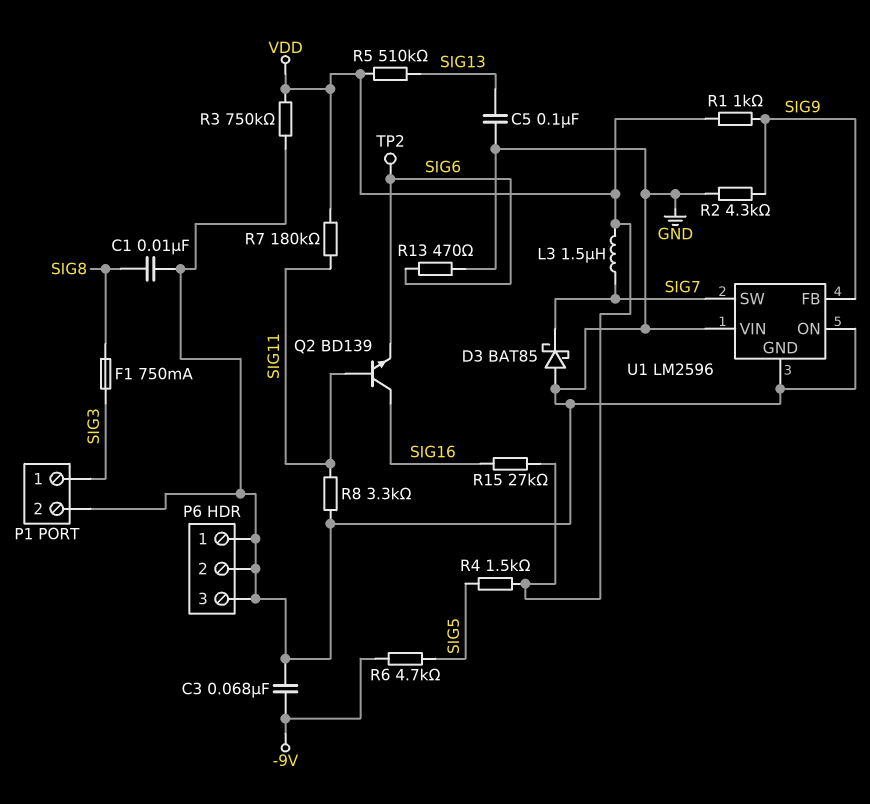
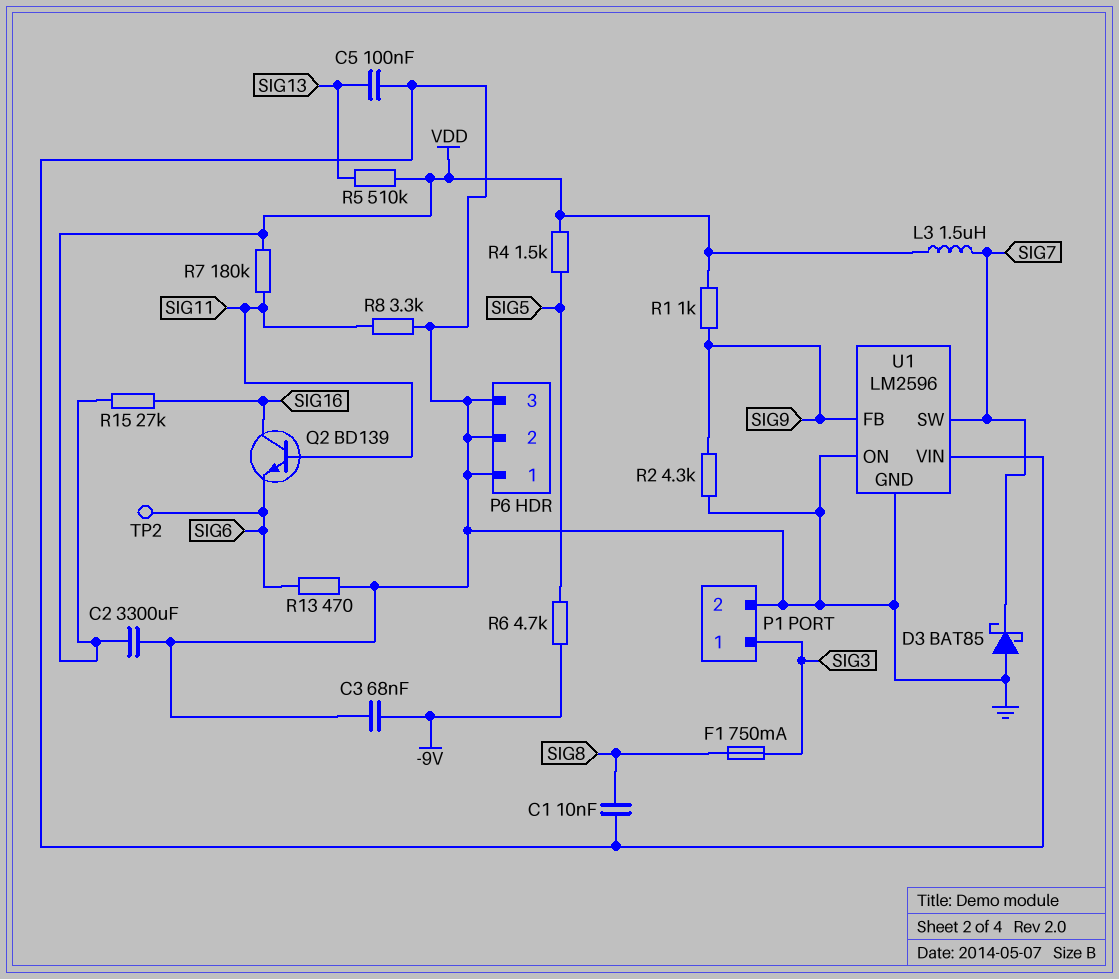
C2: none -> 3300uF (GND, VDD)
R3: 750k (GND, VDD) -> none

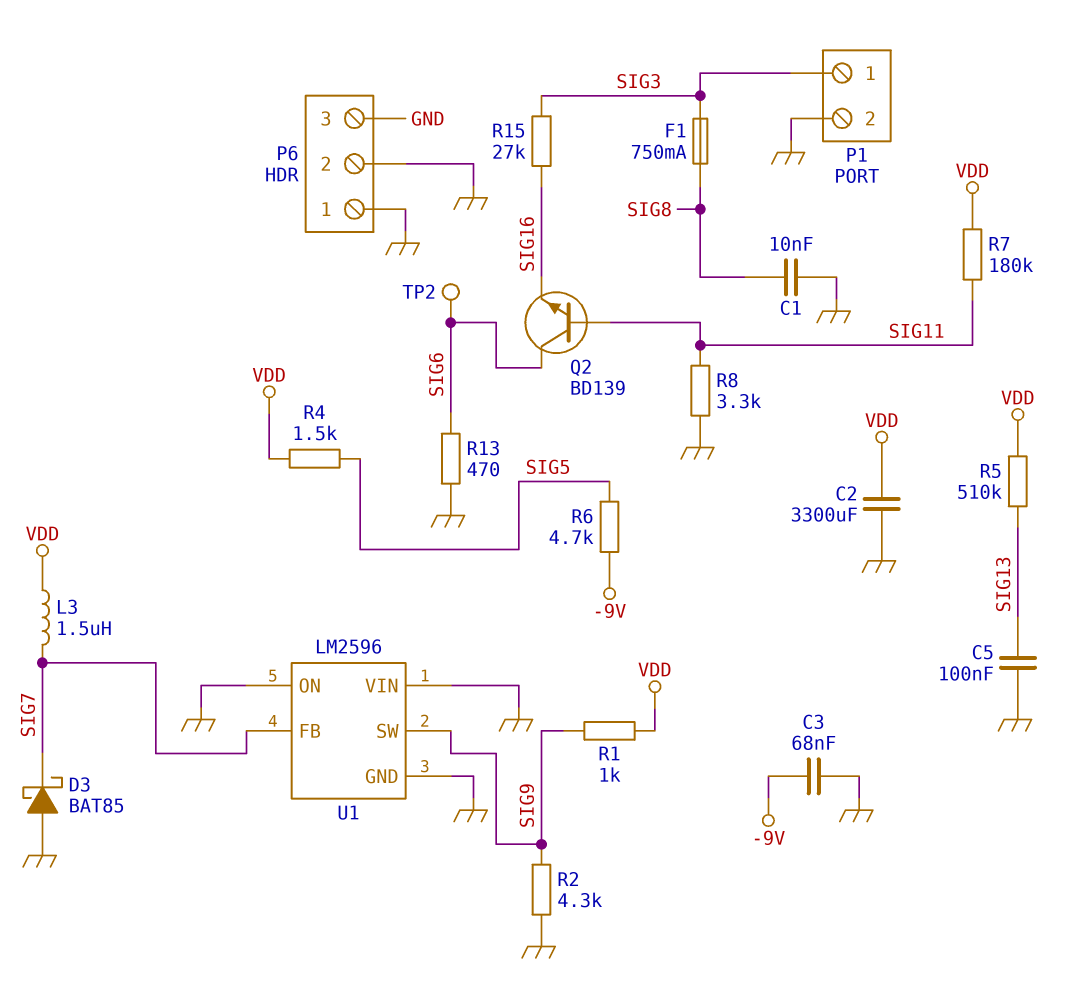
Q2: NPN BD139 (B SIG11, C SIG16, E SIG6) -> NPN BD139 (B SIG11, C SIG6, E SIG16)
R15: 27k (SIG16, VDD) -> 27k (SIG3, SIG16)
U1 pin FB: SIG9 -> SIG7
U1 pin SW: SIG7 -> SIG9

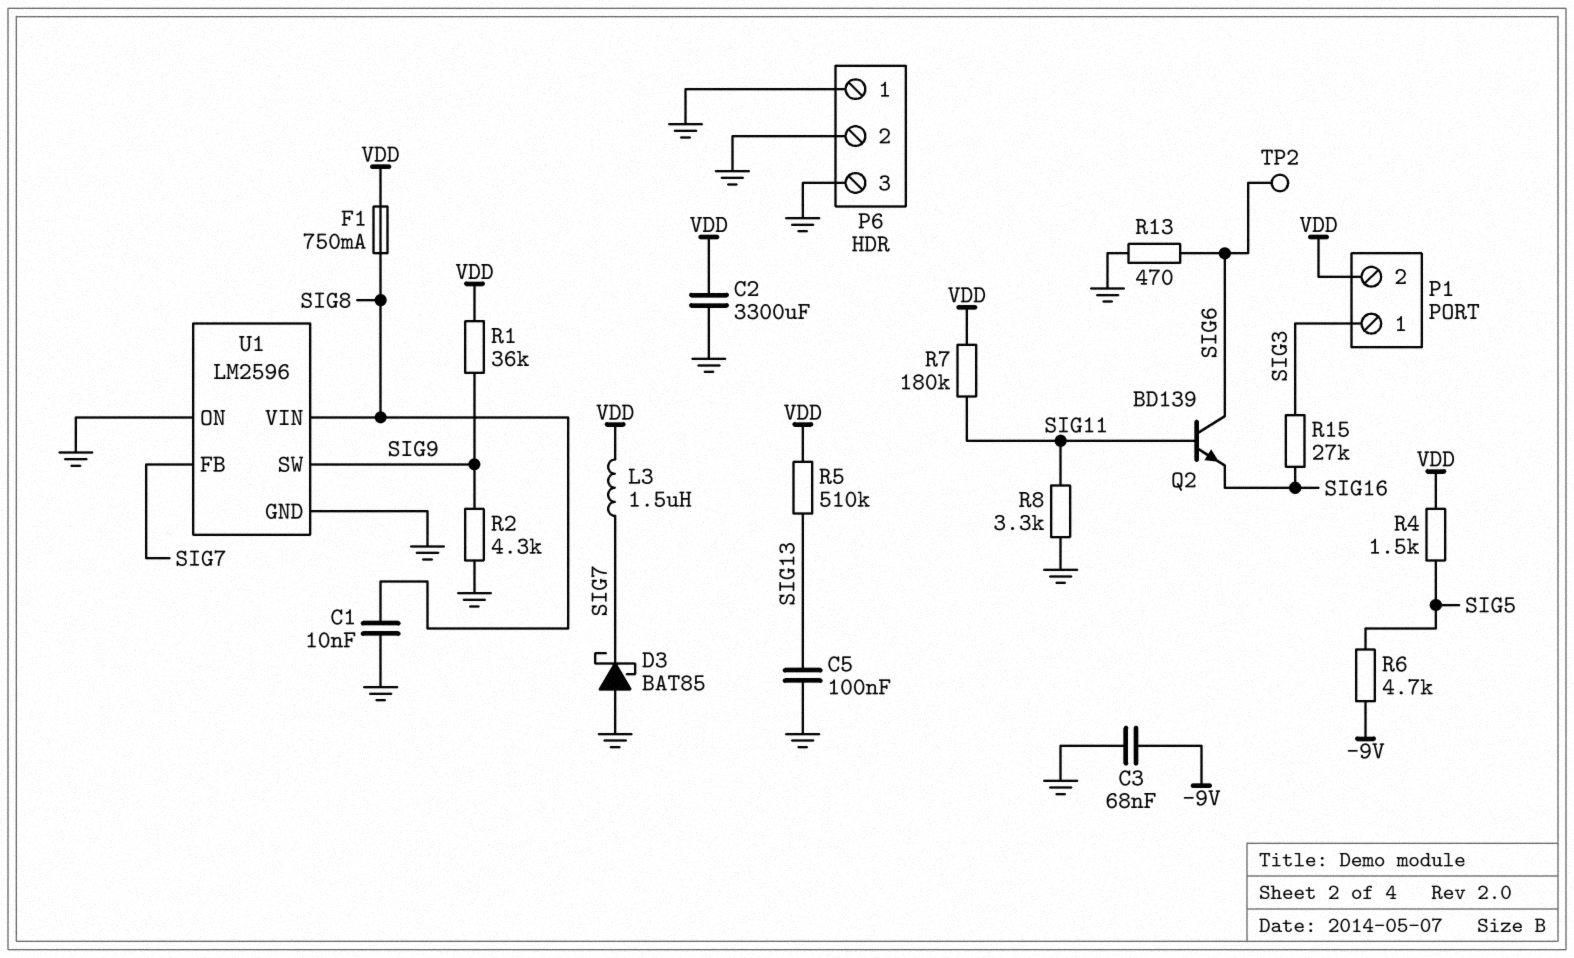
F1: 750mA (SIG3, SIG8) -> 750mA (SIG8, VDD)
P1 pin 2: GND -> VDD
R1: 1k (SIG9, VDD) -> 36k (SIG9, VDD)
U1 pin VIN: GND -> SIG8

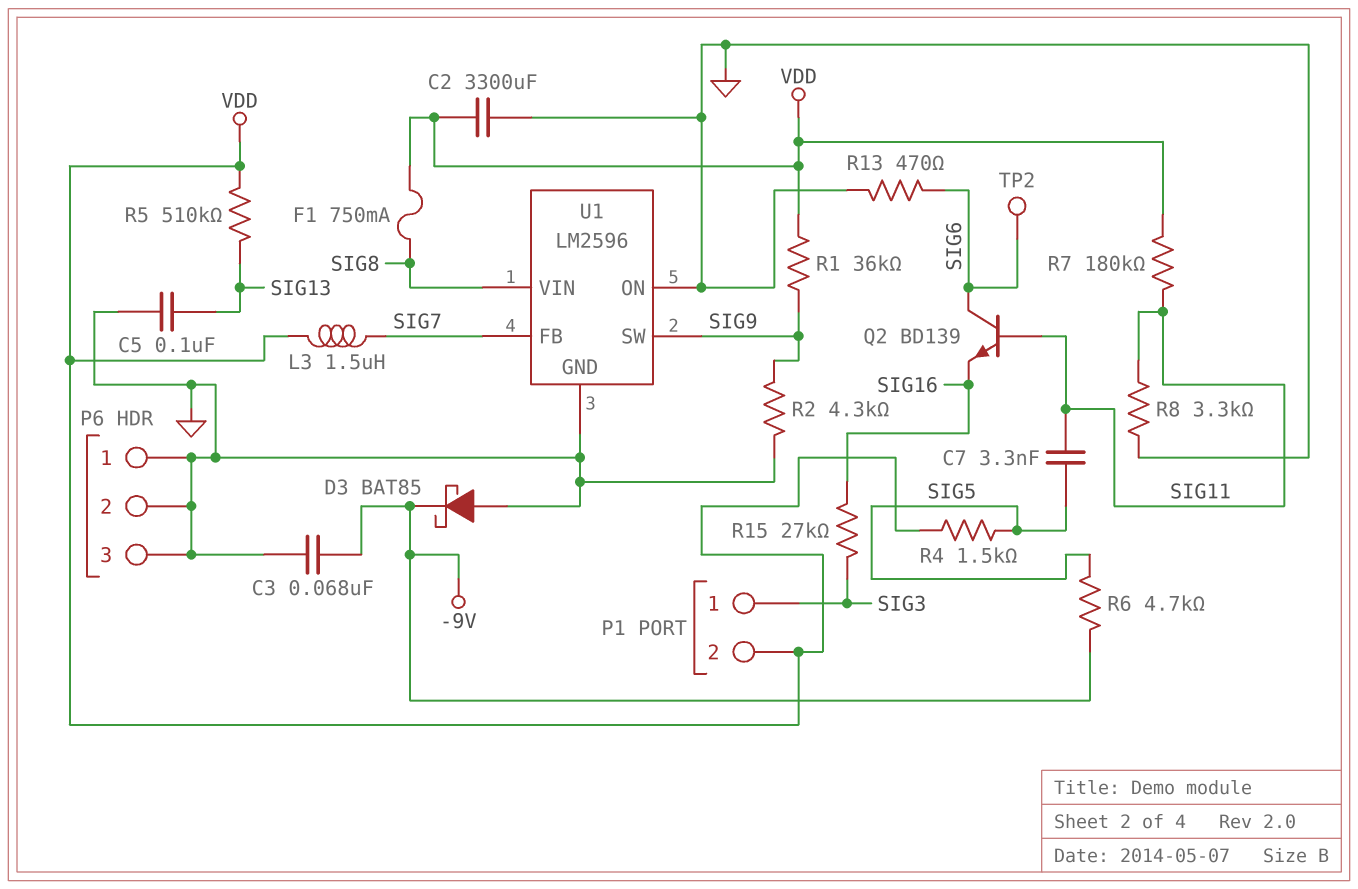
C1: 10nF (GND, SIG8) -> none
C7: none -> 3.3nF (SIG5, SIG11)
D3: schottky BAT85 (A GND, K SIG7) -> schottky BAT85 (A GND, K -9V)

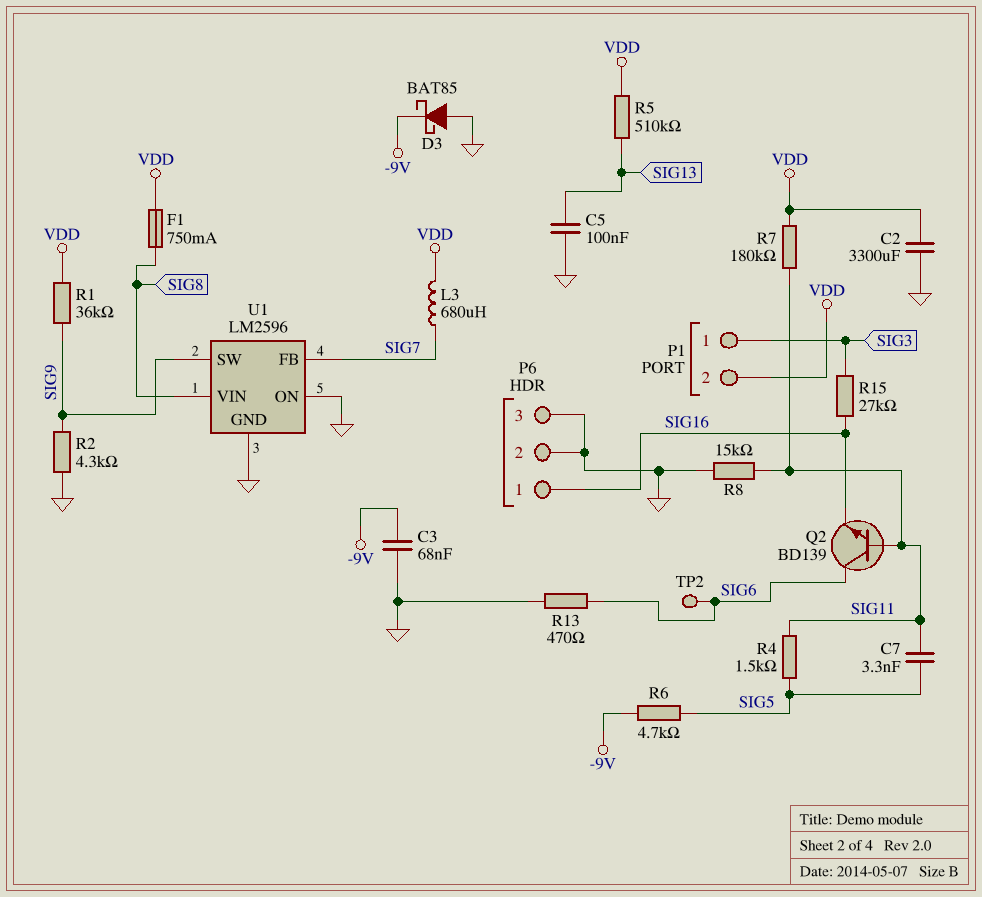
L3: 1.5uH (SIG7, VDD) -> 680uH (SIG7, VDD)
P6 pin 1: GND -> SIG16
R4: 1.5k (SIG5, VDD) -> 1.5k (SIG5, SIG11)
R8: 3.3k (GND, SIG11) -> 15k (GND, SIG11)

